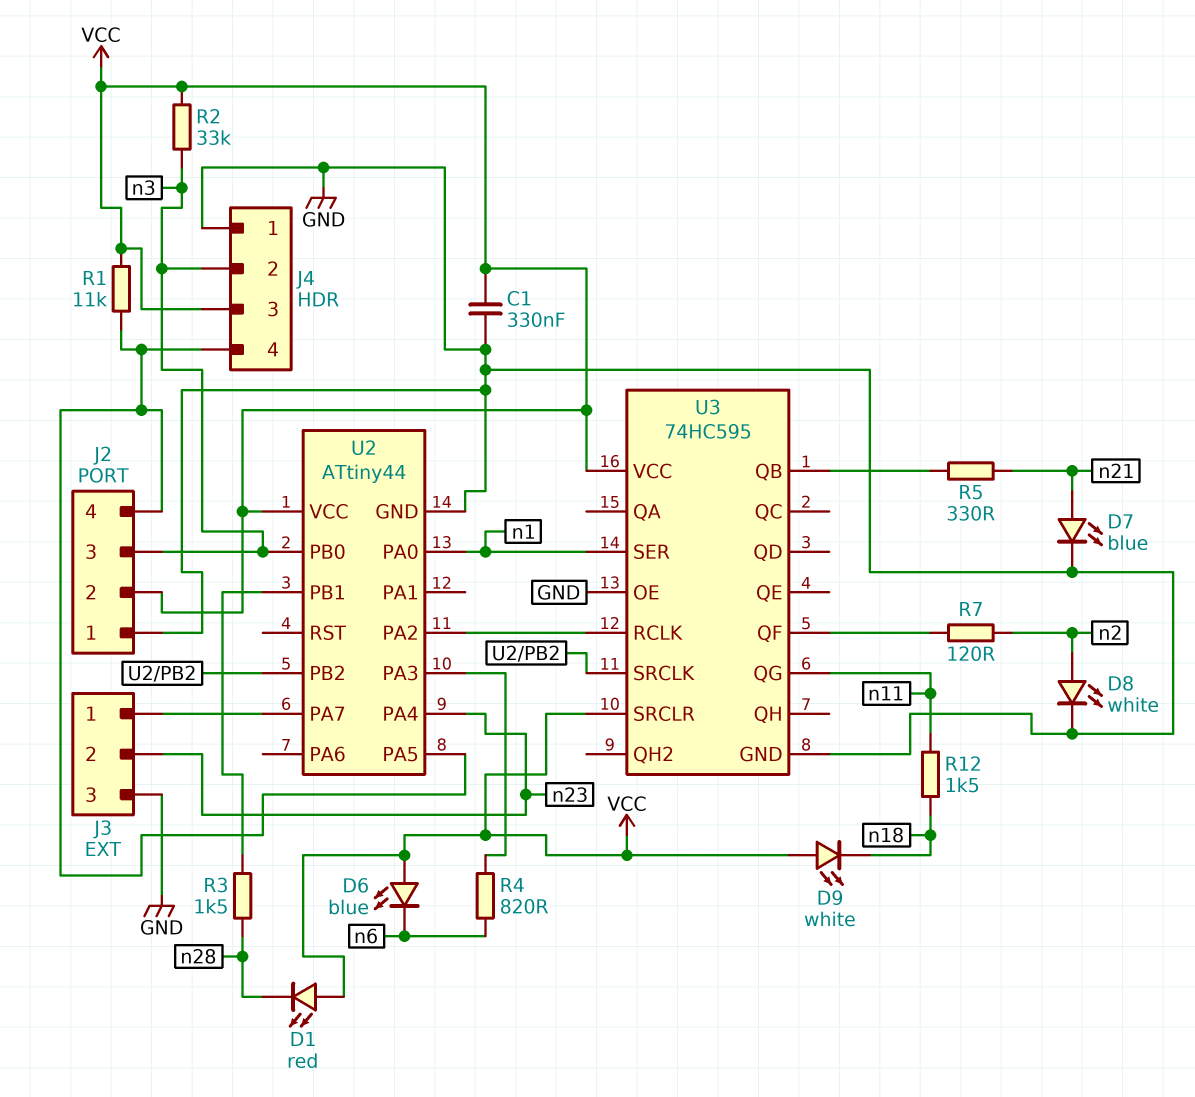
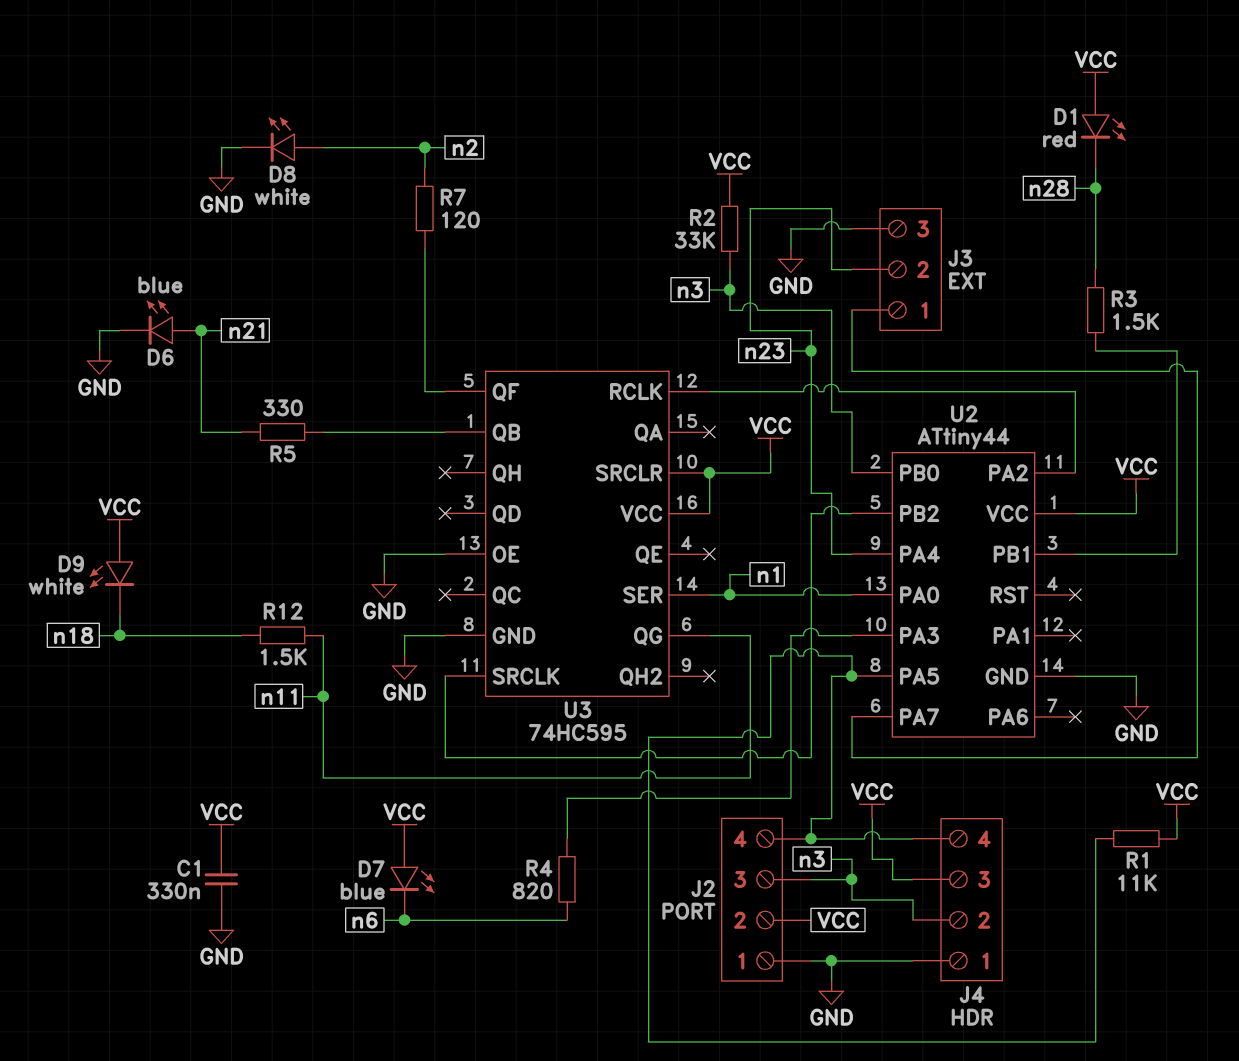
D6: LED blue (A VCC, K n6) -> LED blue (A n21, K GND)
D7: LED blue (A n21, K GND) -> LED blue (A VCC, K n6)

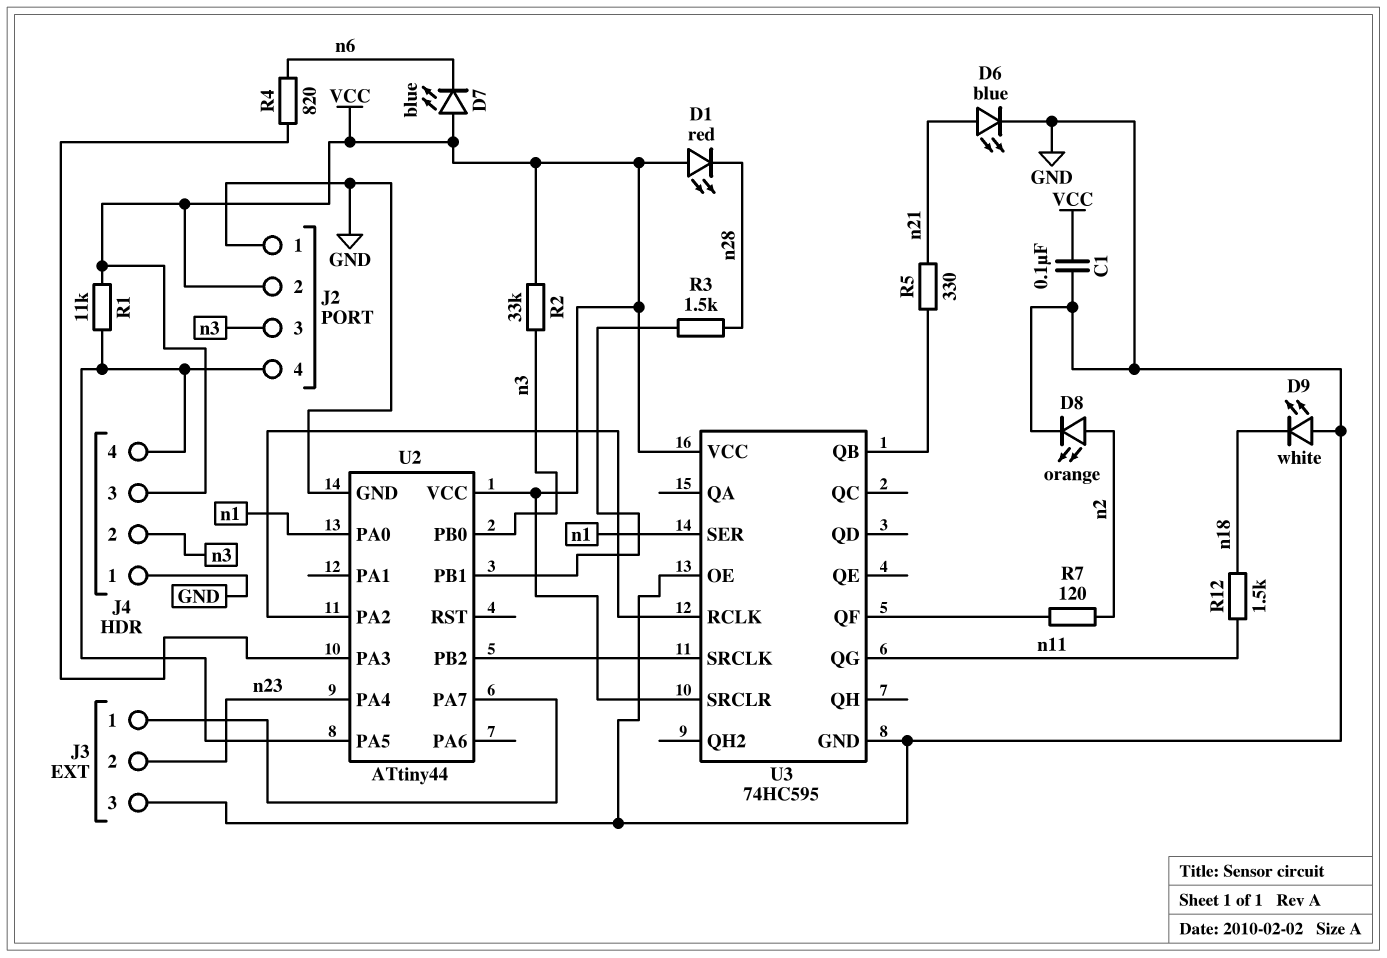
C1: 330nF (GND, VCC) -> 100nF (GND, VCC)
D8: LED white (A n2, K GND) -> LED orange (A n2, K GND)
D9: LED white (A VCC, K n18) -> LED white (A GND, K n18)

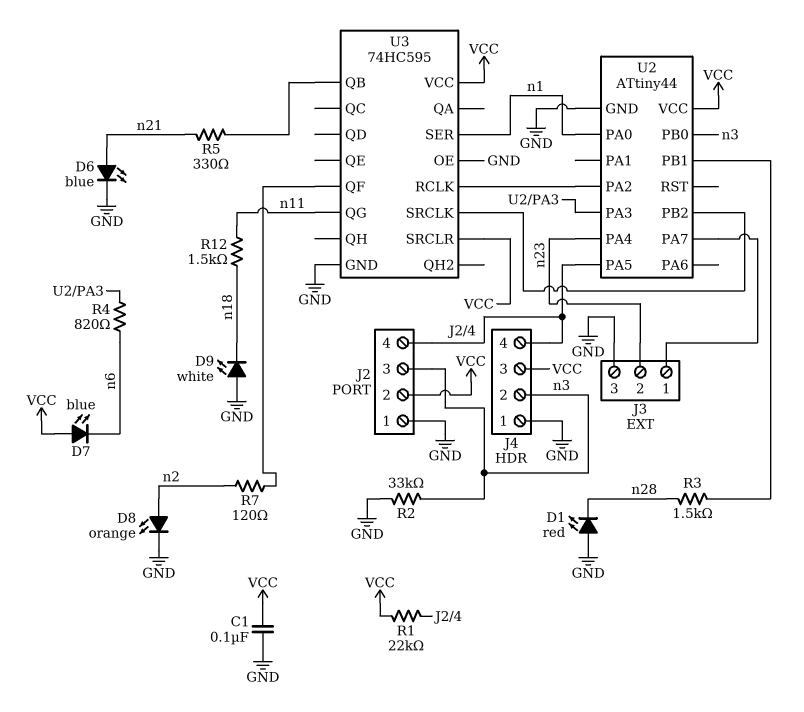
D1: LED red (A VCC, K n28) -> LED red (A GND, K n28)
R1: 11k (J2/4, VCC) -> 22k (J2/4, VCC)
R2: 33k (VCC, n3) -> 33k (GND, n3)

